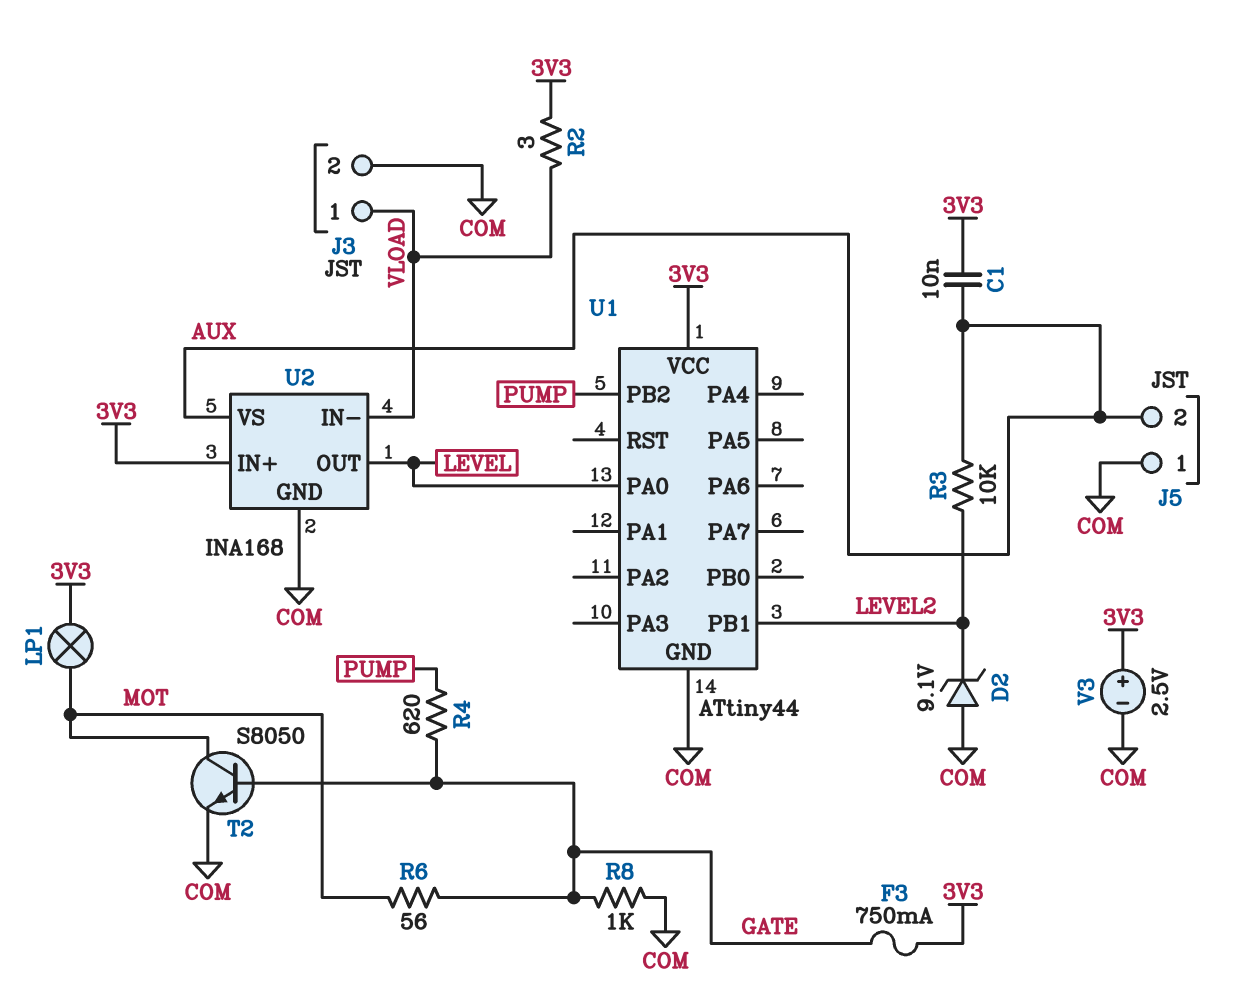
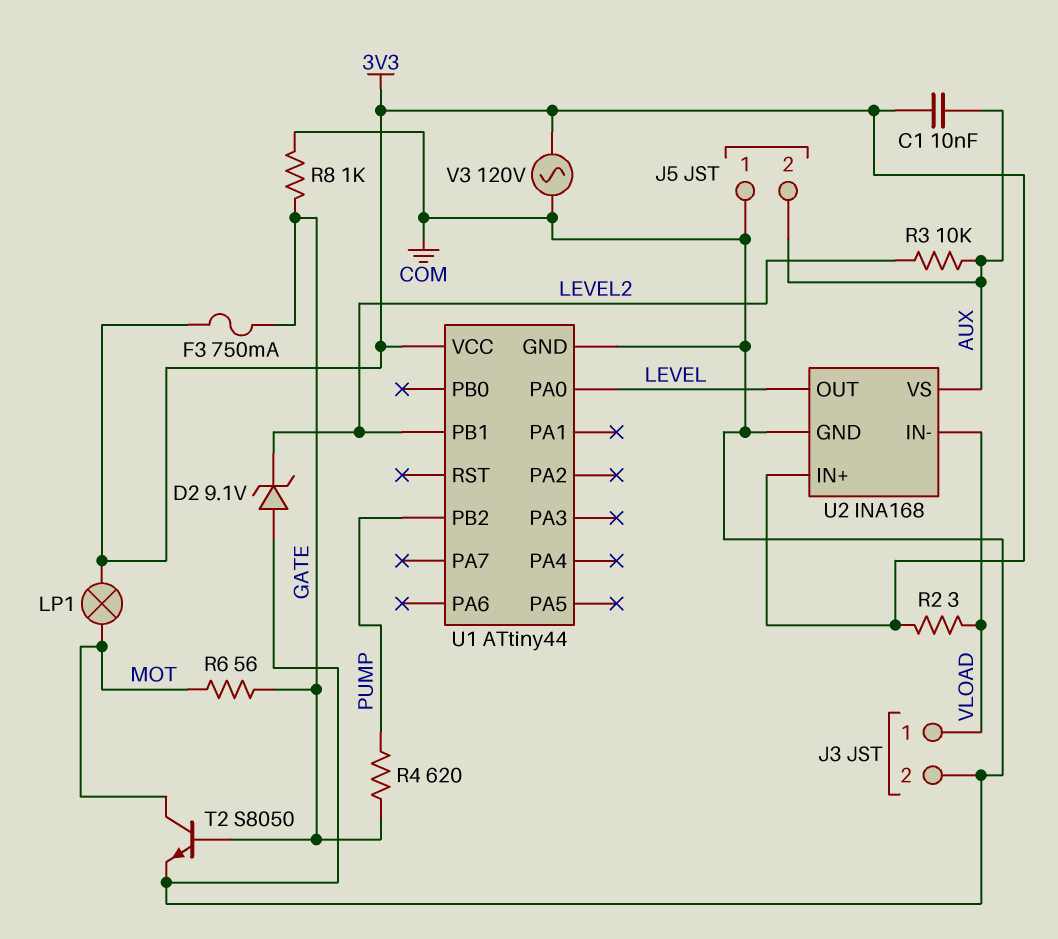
V3: 2.5V (plus 3V3, minus COM) -> AC 120V (3V3, COM)

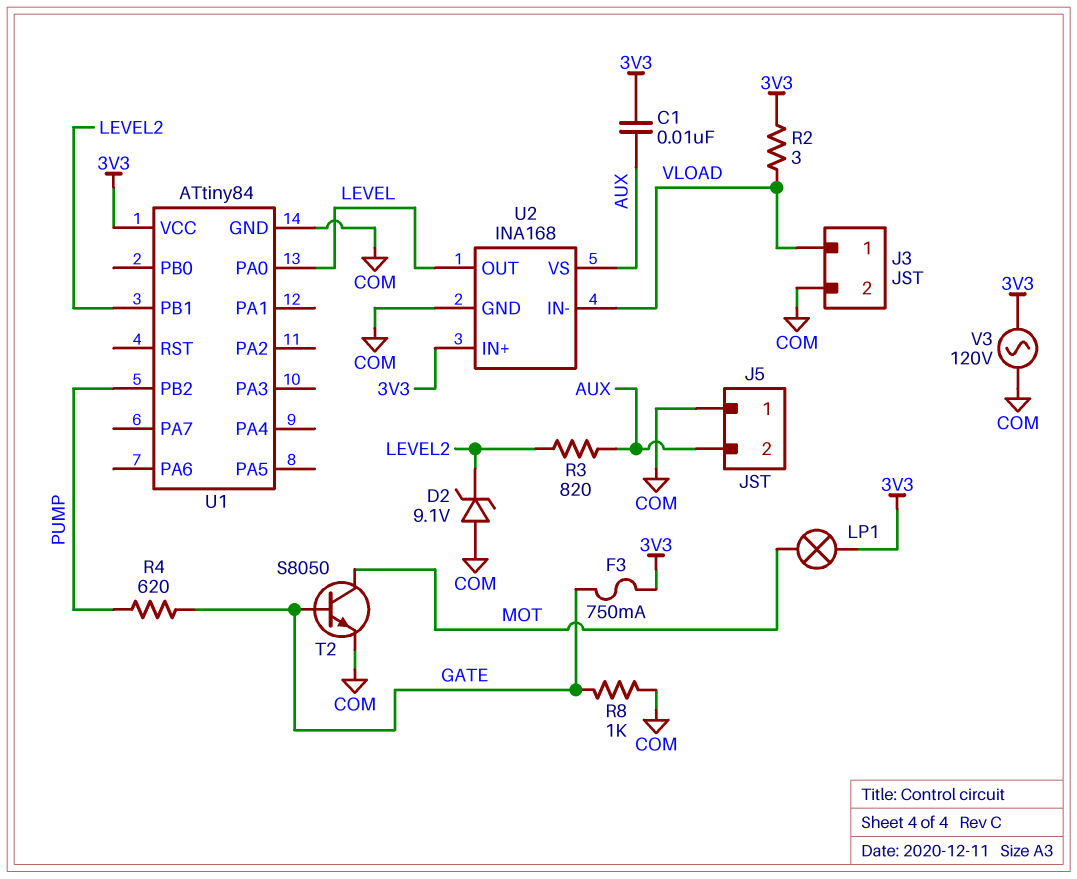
R3: 10k (AUX, LEVEL2) -> 820 (AUX, LEVEL2)
R6: 56 (GATE, MOT) -> none
U1: ATtiny44 -> ATtiny84

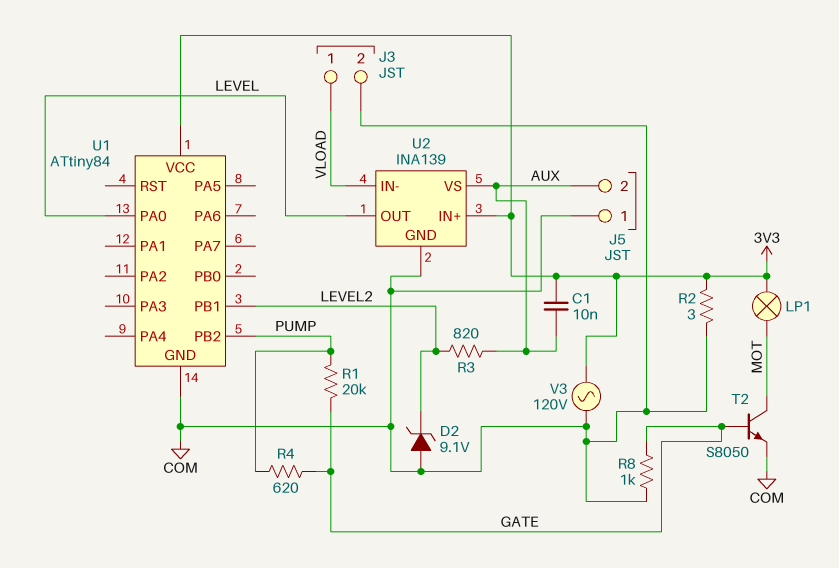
F3: 750mA (3V3, GATE) -> none
R1: none -> 20k (GATE, PUMP)
R2: 3 (3V3, VLOAD) -> 3 (3V3, COM)
U2: INA168 -> INA139

